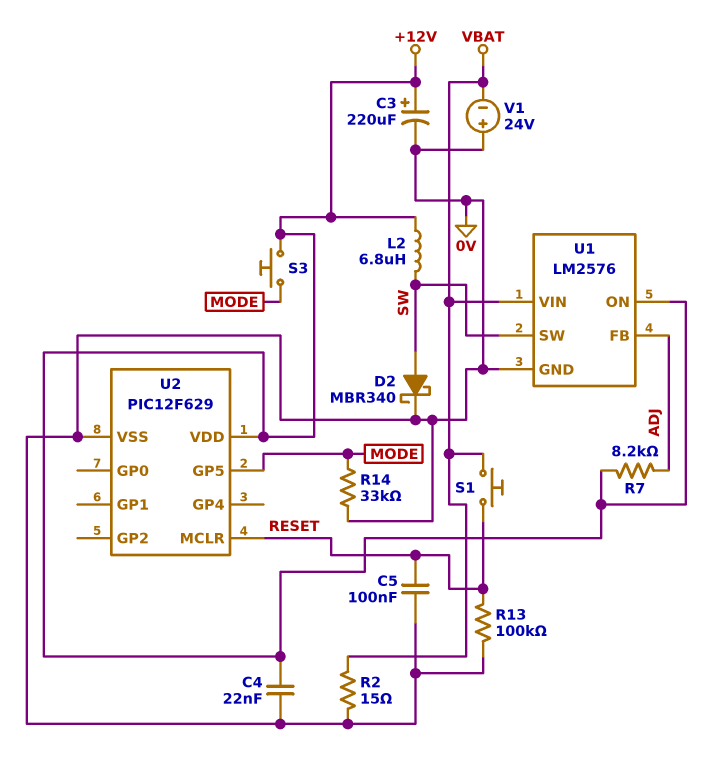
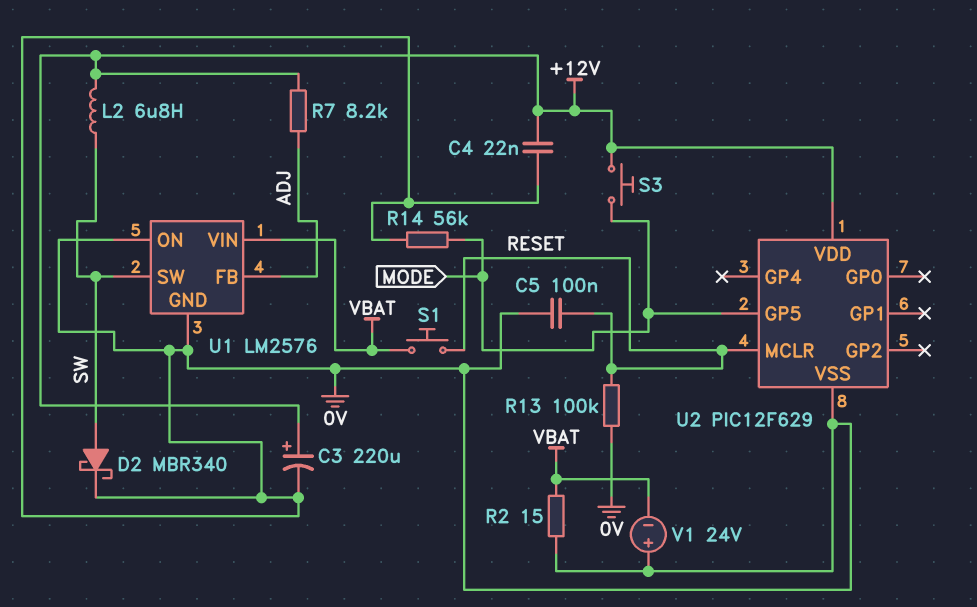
R14: 33k (0V, MODE) -> 56k (0V, MODE)
U1 pin ON: +12V -> 0V

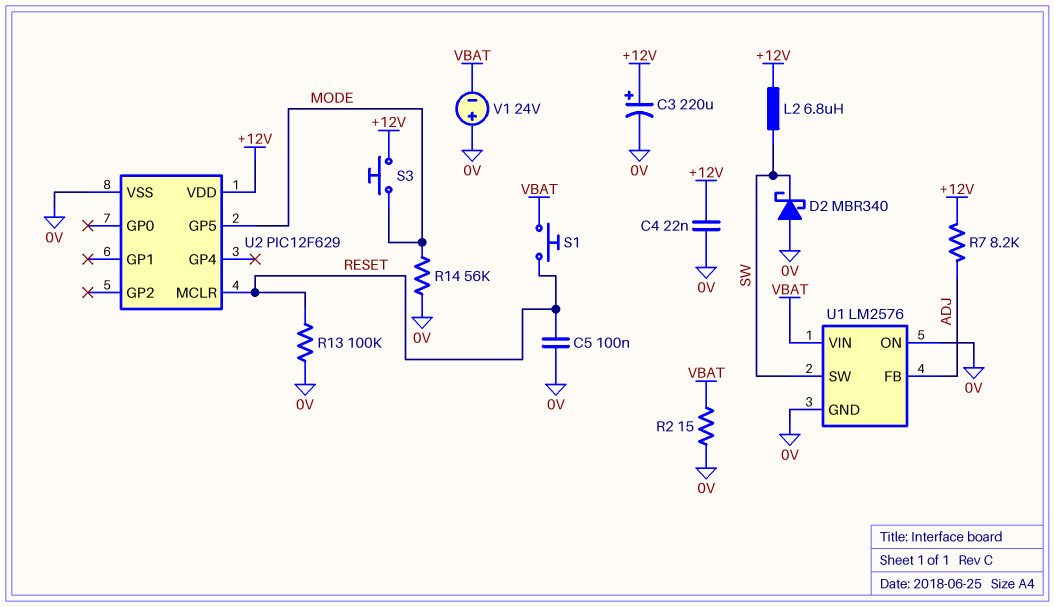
D2: schottky MBR340 (A SW, K 0V) -> schottky MBR340 (A 0V, K SW)

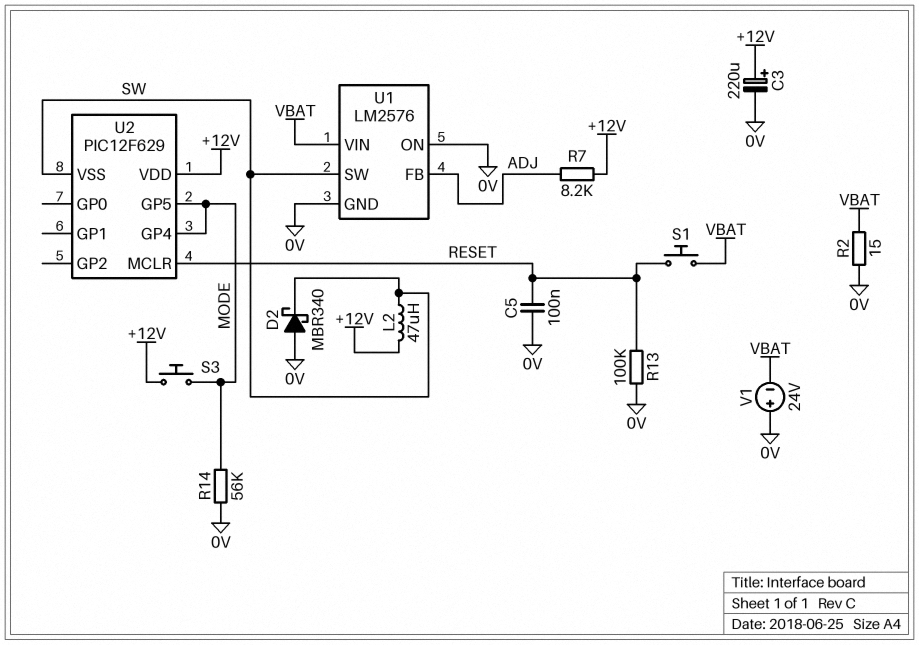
C4: 22nF (+12V, 0V) -> none
L2: 6.8uH (+12V, SW) -> 47uH (+12V, SW)
U2 pin GP4: none -> MODE
U2 pin VSS: 0V -> SW

